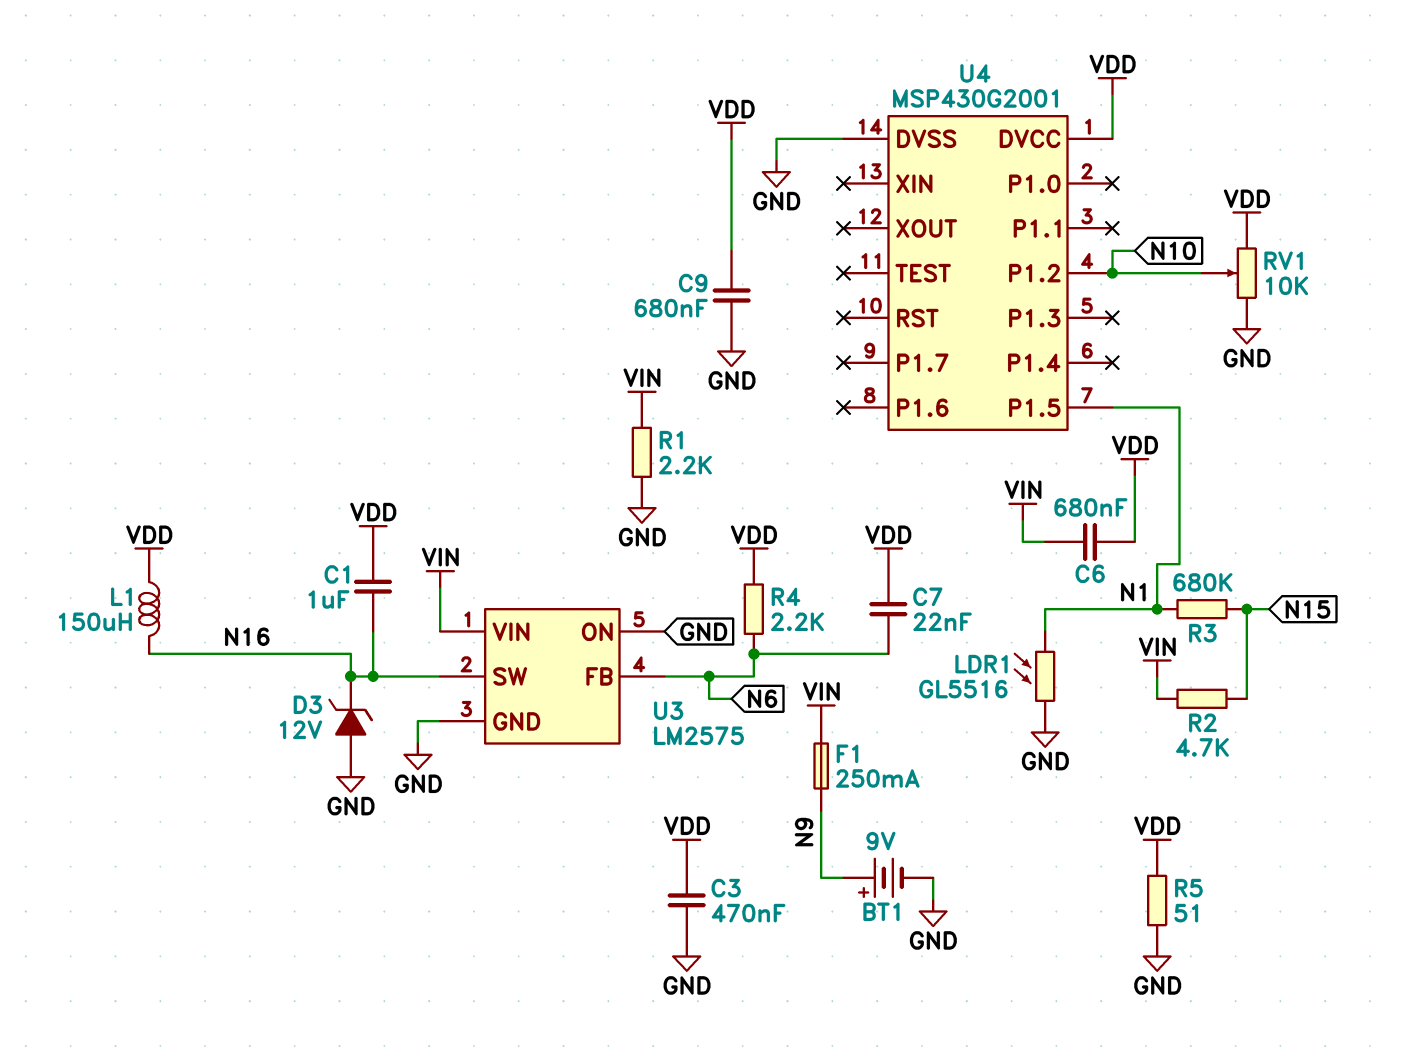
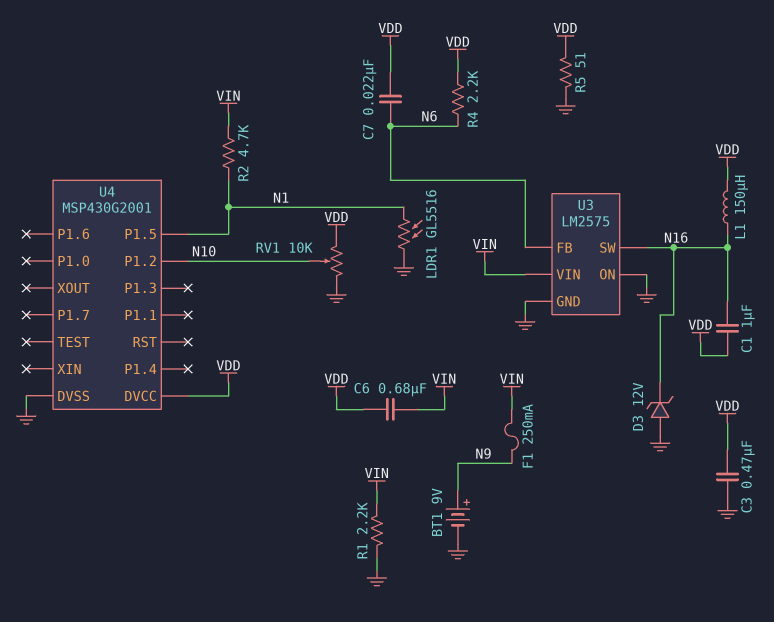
C9: 680nF (GND, VDD) -> none
R2: 4.7k (N15, VIN) -> 4.7k (N1, VIN)
R3: 680k (N1, N15) -> none

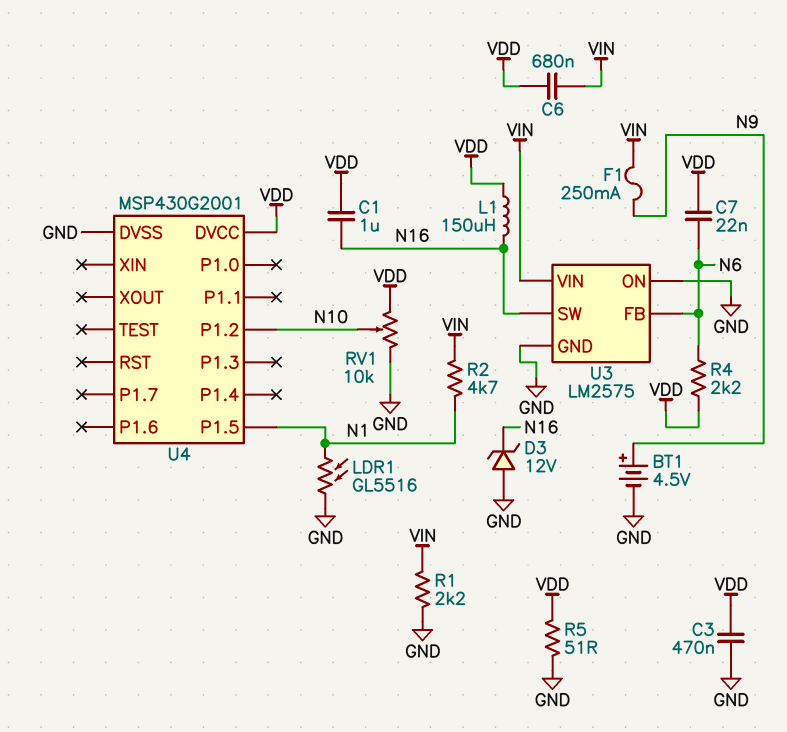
BT1: 9V (plus N9, minus GND) -> 4.5V (plus N9, minus GND)

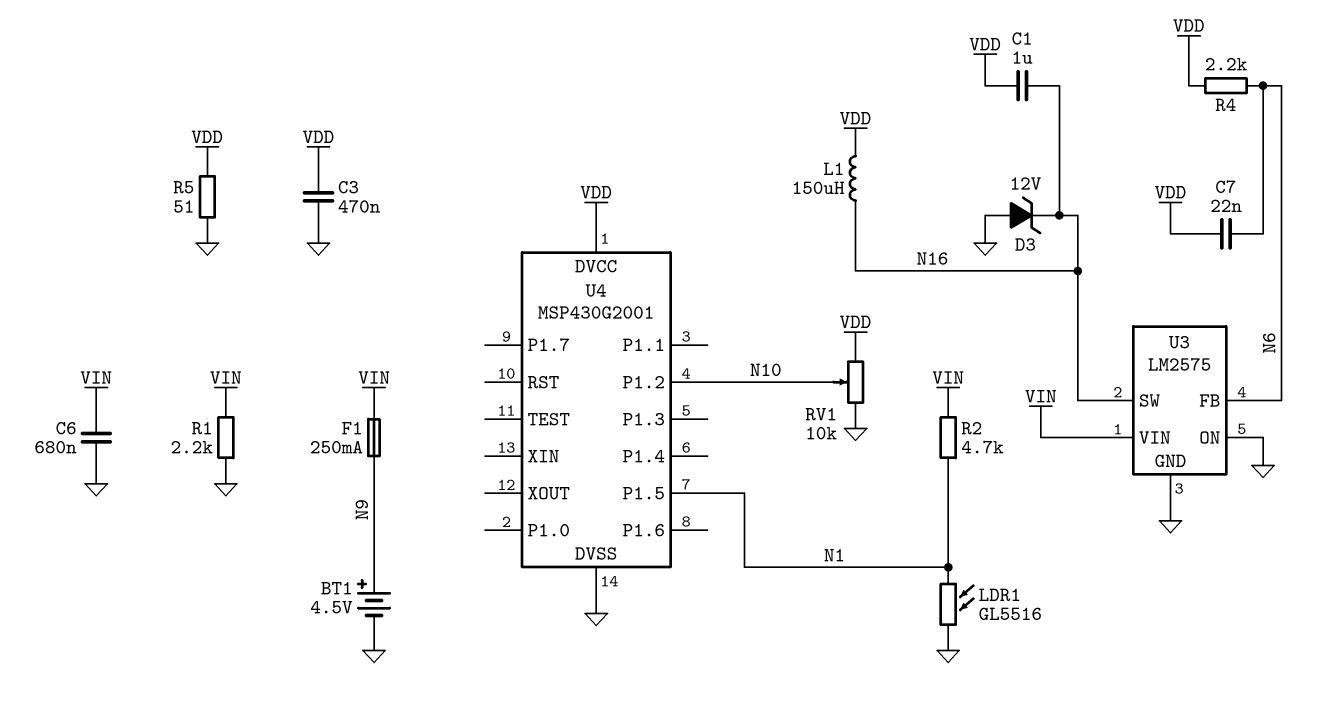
C6: 680nF (VDD, VIN) -> 680nF (GND, VIN)

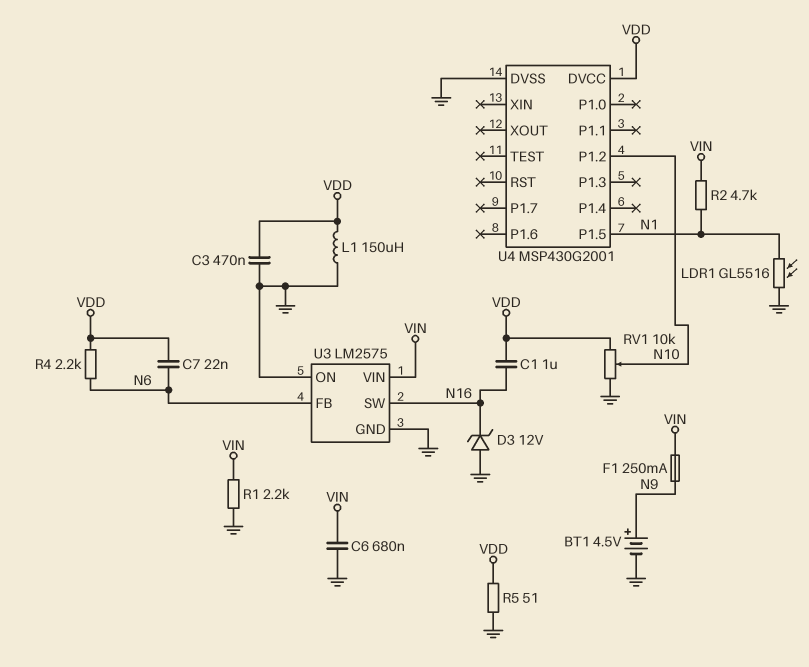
L1: 150uH (N16, VDD) -> 150uH (GND, VDD)

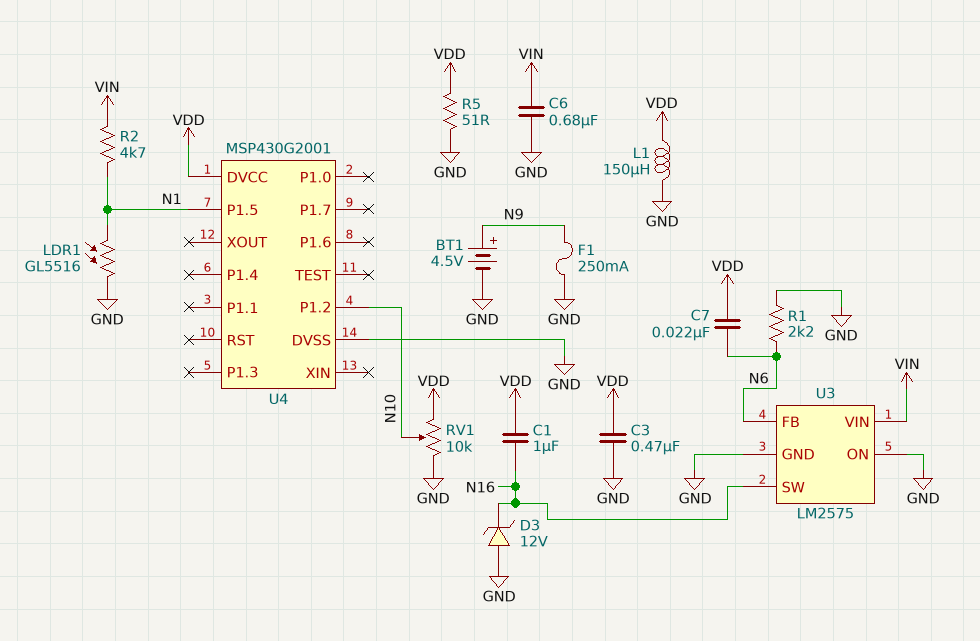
F1: 250mA (N9, VIN) -> 250mA (GND, N9)
R1: 2.2k (GND, VIN) -> 2.2k (GND, N6)
R4: 2.2k (N6, VDD) -> none

